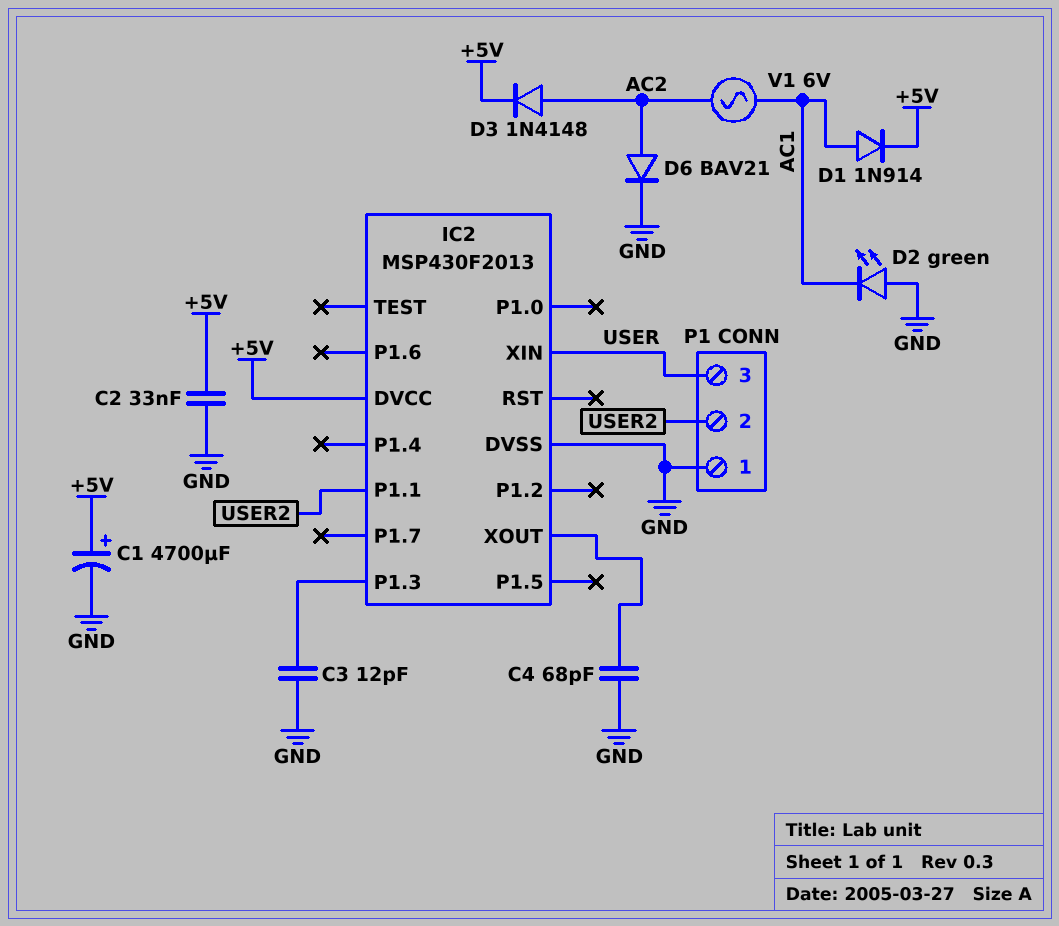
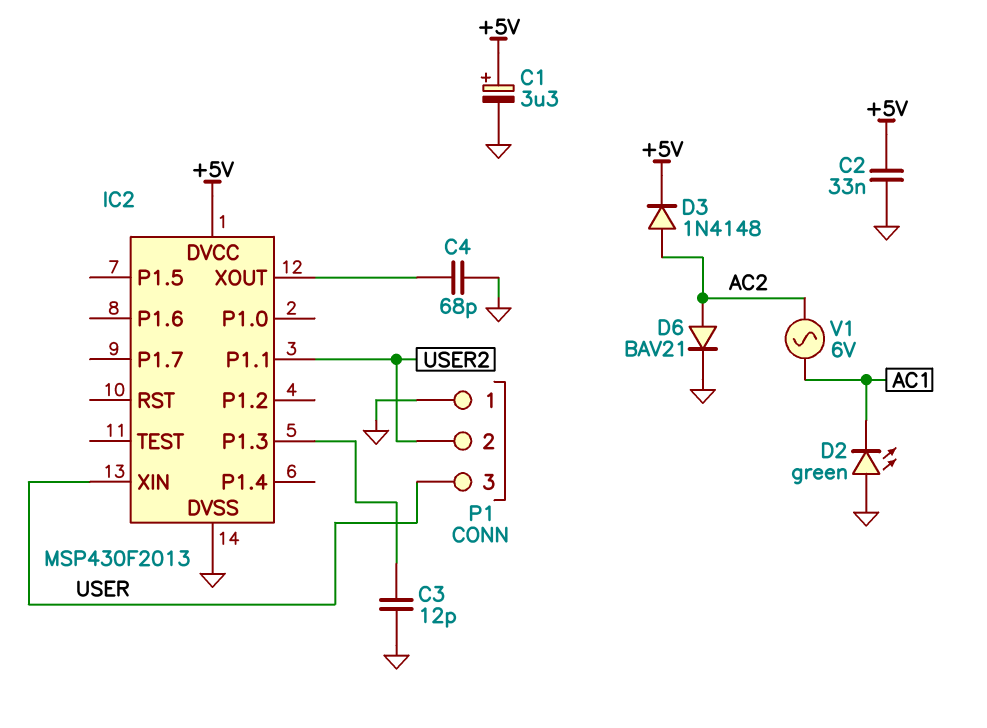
C1: 4700uF (plus +5V, minus GND) -> 3.3uF (plus +5V, minus GND)
D1: diode 1N914 (A AC1, K +5V) -> none

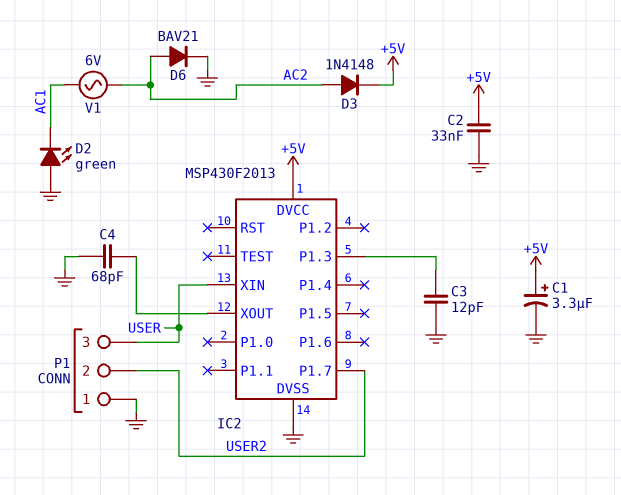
IC2 pin P1.1: USER2 -> none
IC2 pin P1.7: none -> USER2

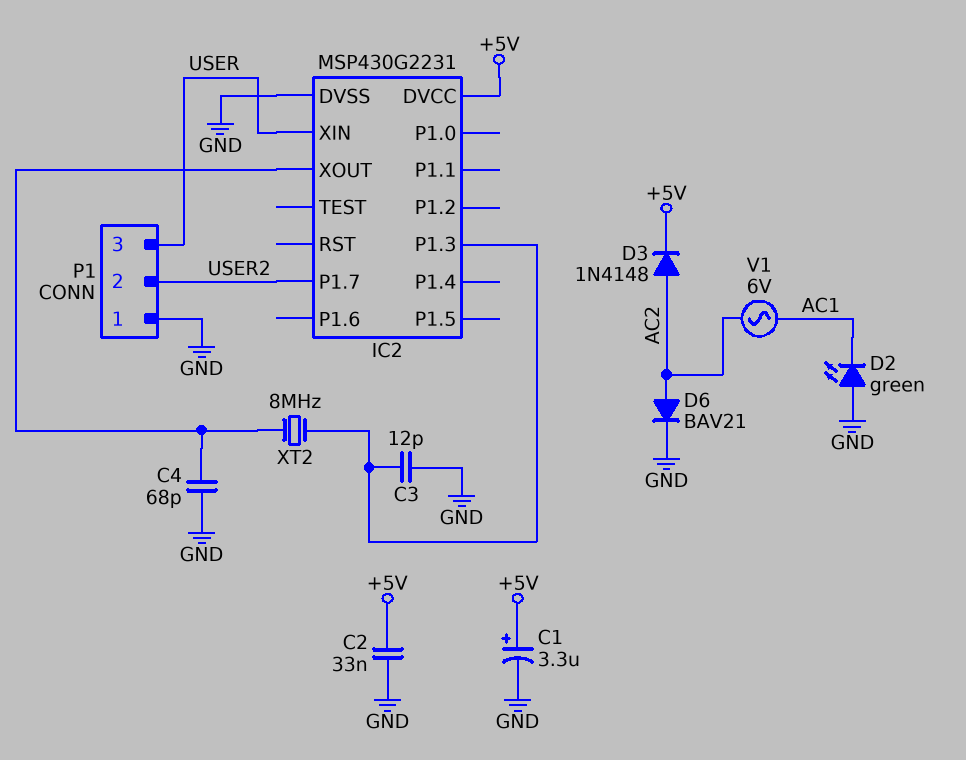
IC2: MSP430F2013 -> MSP430G2231
XT2: none -> 8MHz (IC2/P1.3, IC2/XOUT)

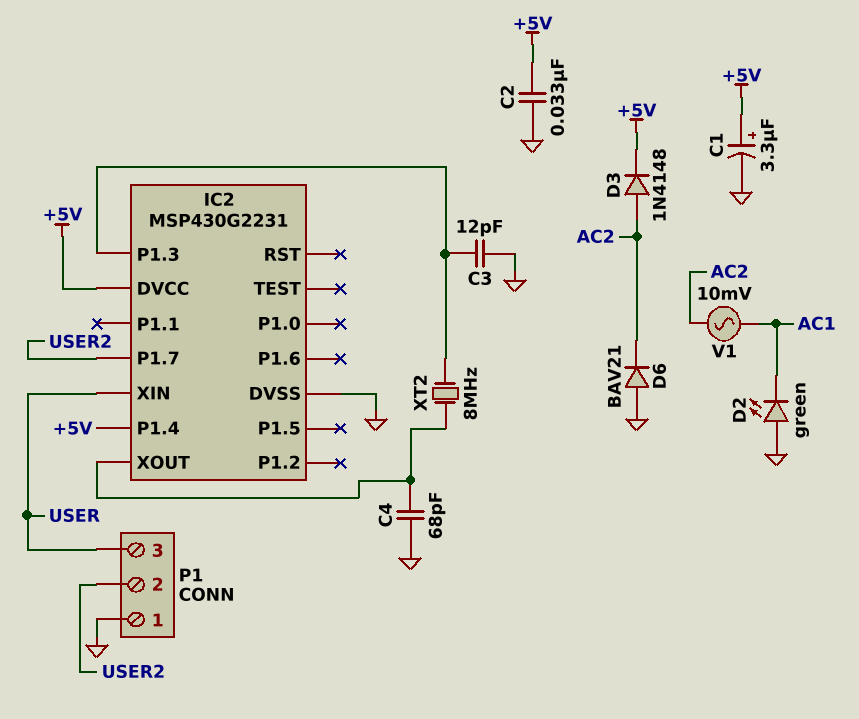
D6: diode BAV21 (A AC2, K GND) -> diode BAV21 (A GND, K AC2)
IC2 pin P1.4: none -> +5V
V1: AC 6V (AC1, AC2) -> AC 10mV (AC1, AC2)

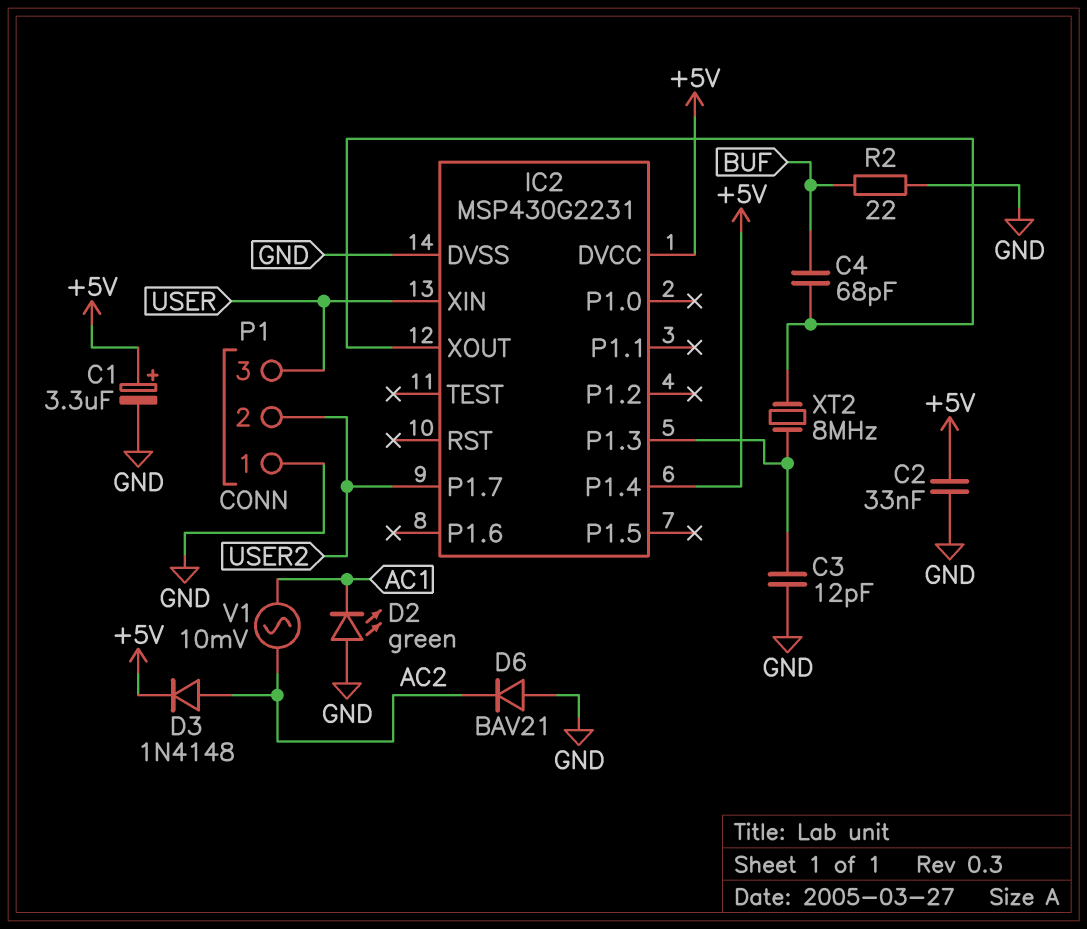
C4: 68pF (GND, IC2/XOUT) -> 68pF (BUF, IC2/XOUT)
R2: none -> 22 (BUF, GND)

